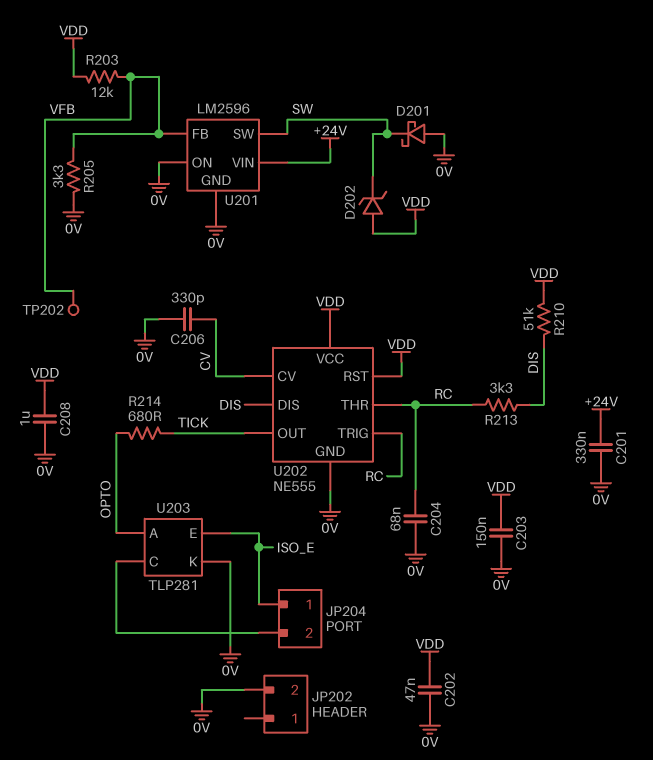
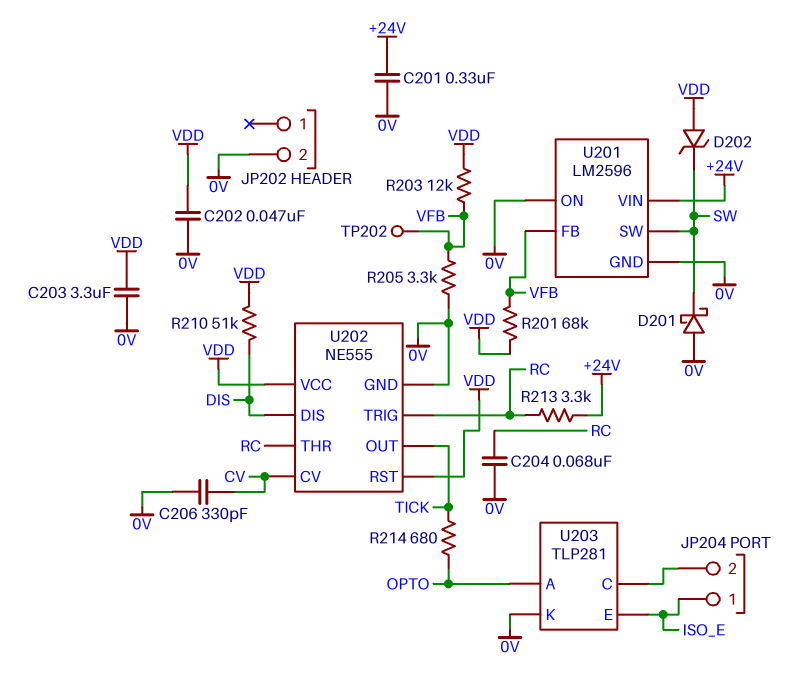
C203: 150nF (0V, VDD) -> 3.3uF (0V, VDD)
C208: 1uF (0V, VDD) -> none
R201: none -> 68k (VDD, VFB)
R213: 3.3k (DIS, RC) -> 3.3k (+24V, RC)

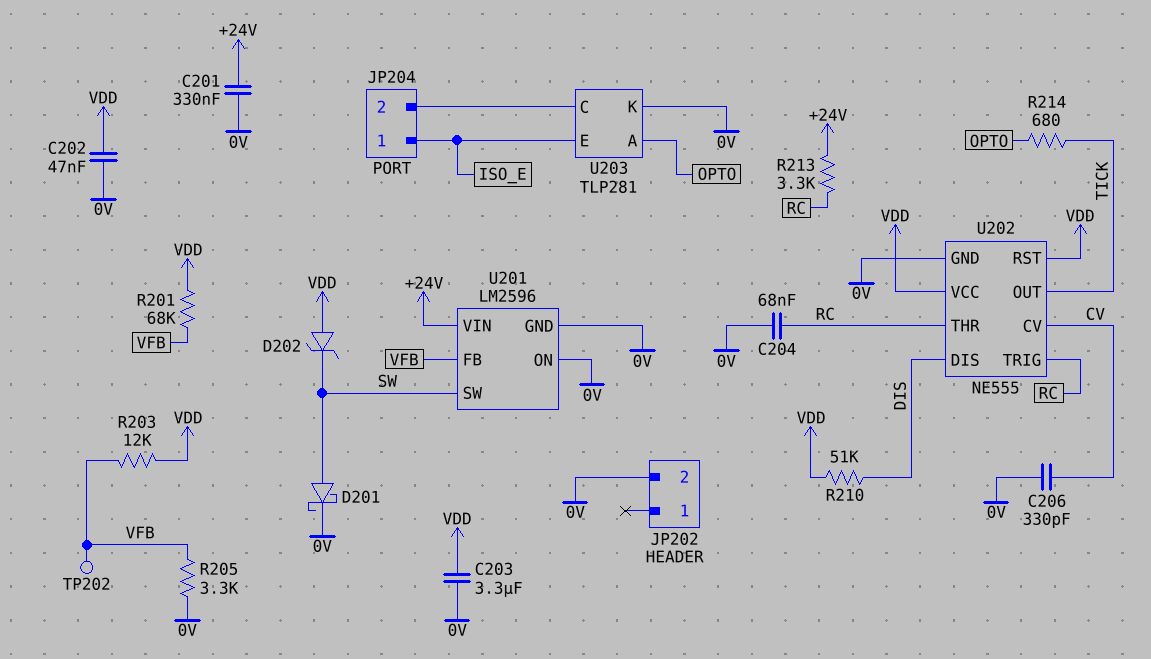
D201: schottky (A 0V, K SW) -> schottky (A SW, K 0V)

